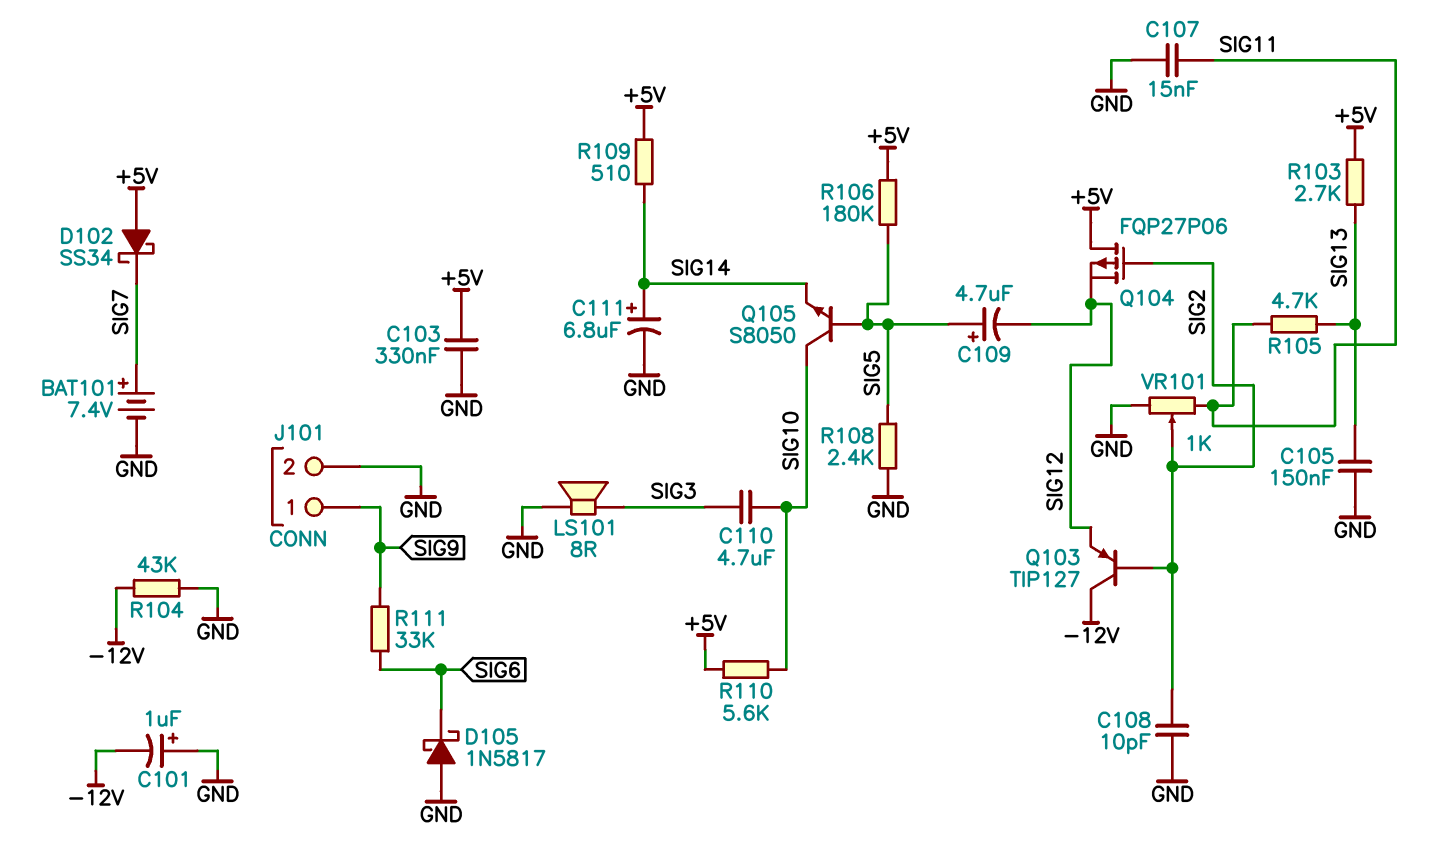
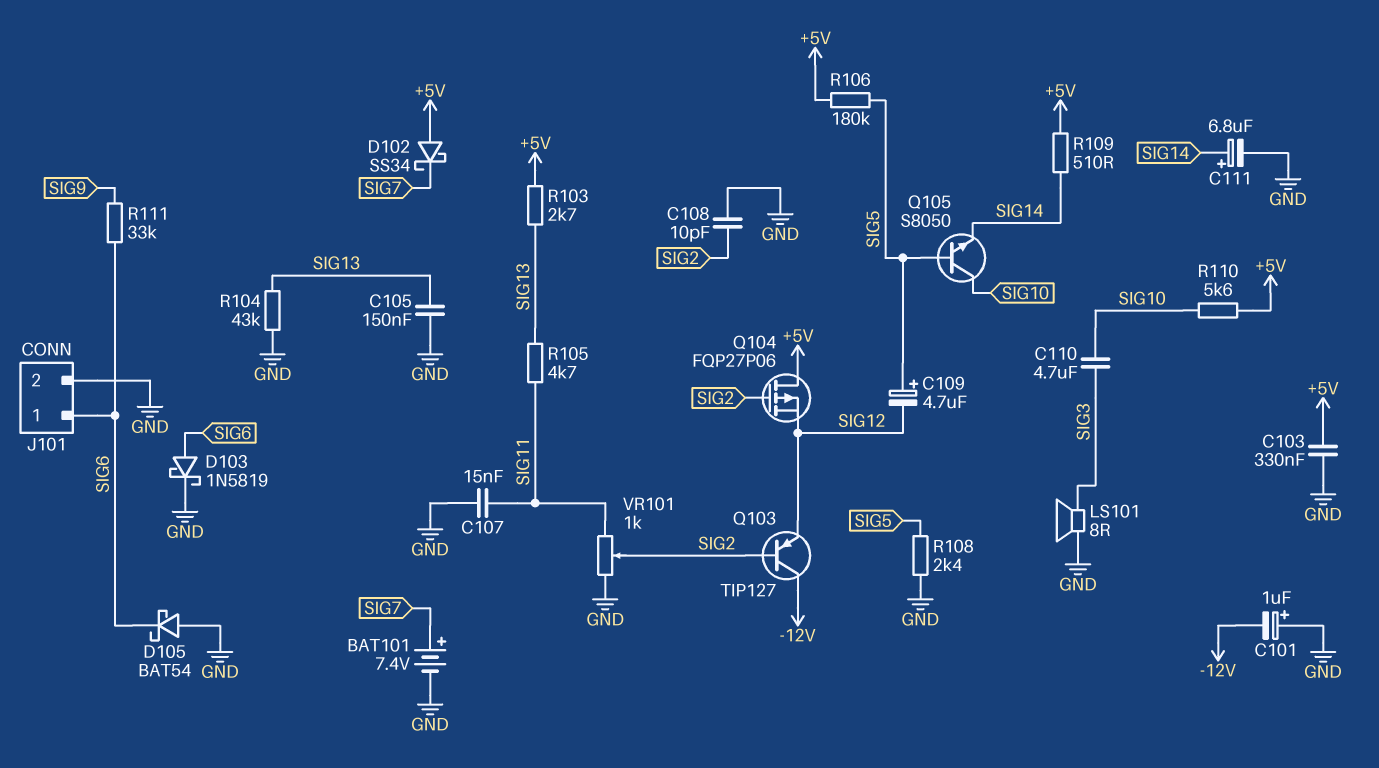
D103: none -> schottky 1N5819 (A SIG6, K GND)
D105: schottky 1N5817 (A GND, K SIG6) -> schottky BAT54 (A GND, K SIG6)
J101 pin 1: SIG9 -> SIG6
R104: 43k (-12V, GND) -> 43k (GND, SIG13)

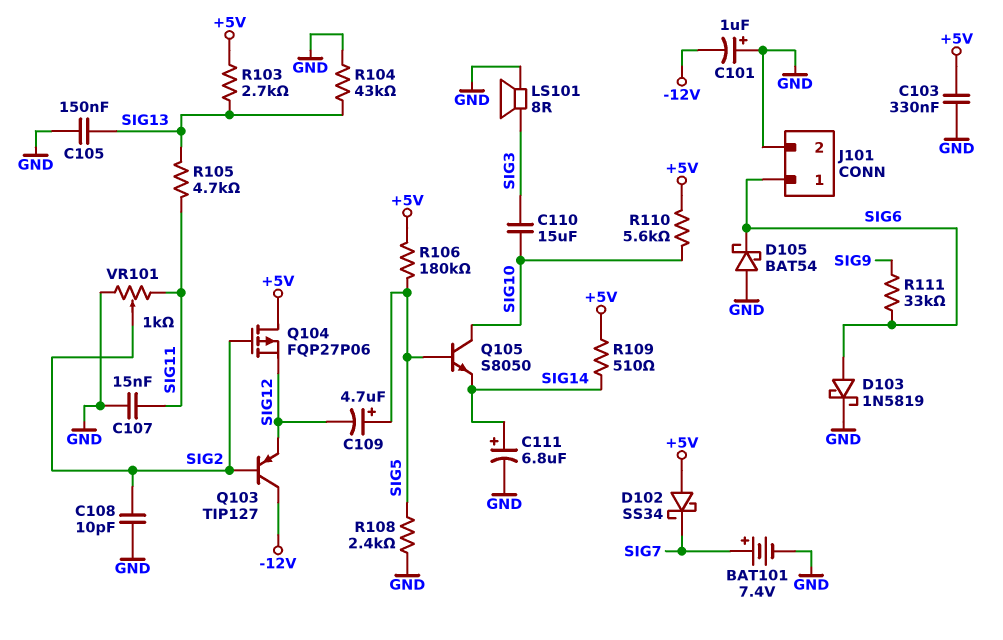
C110: 4.7uF (SIG3, SIG10) -> 15uF (SIG3, SIG10)

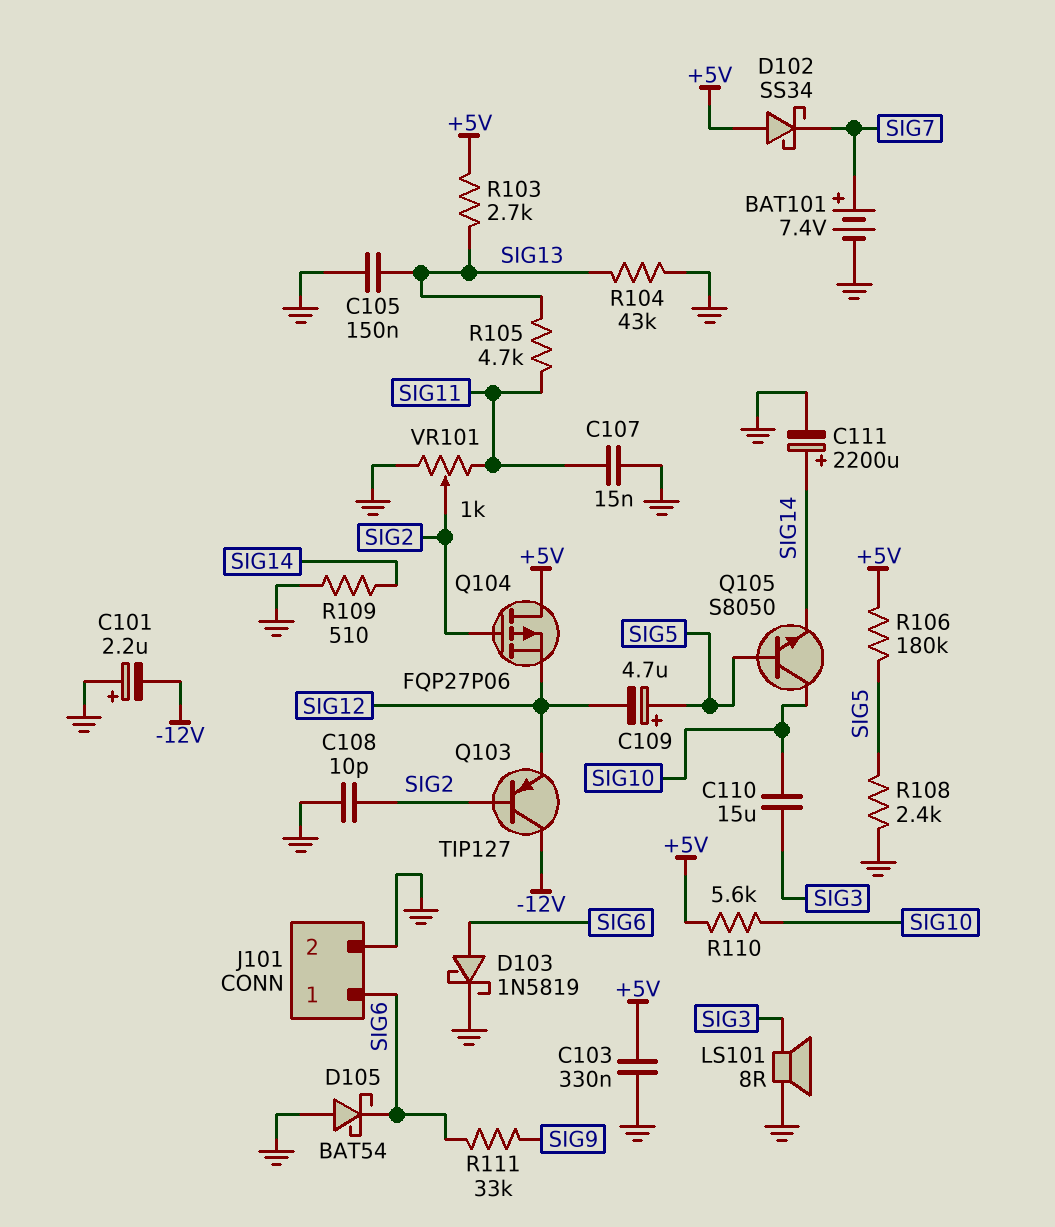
C101: 1uF (plus GND, minus -12V) -> 2.2uF (plus GND, minus -12V)
C111: 6.8uF (plus SIG14, minus GND) -> 2200uF (plus SIG14, minus GND)
R109: 510 (+5V, SIG14) -> 510 (GND, SIG14)

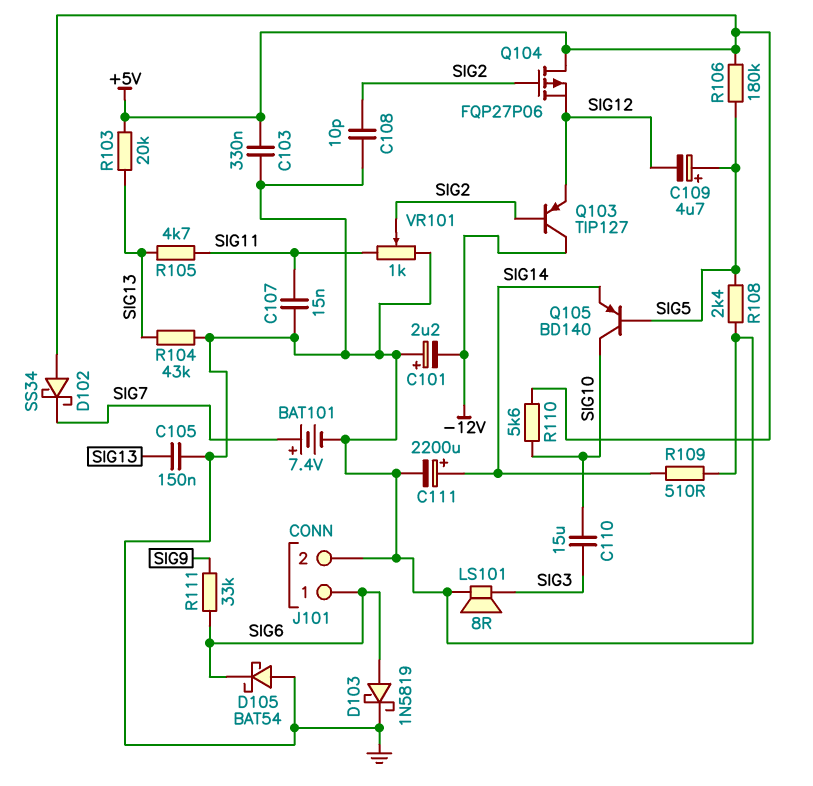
Q105: NPN S8050 (B SIG5, C SIG10, E SIG14) -> PNP BD140 (B SIG5, C SIG10, E SIG14)
R103: 2.7k (+5V, SIG13) -> 20k (+5V, SIG13)

